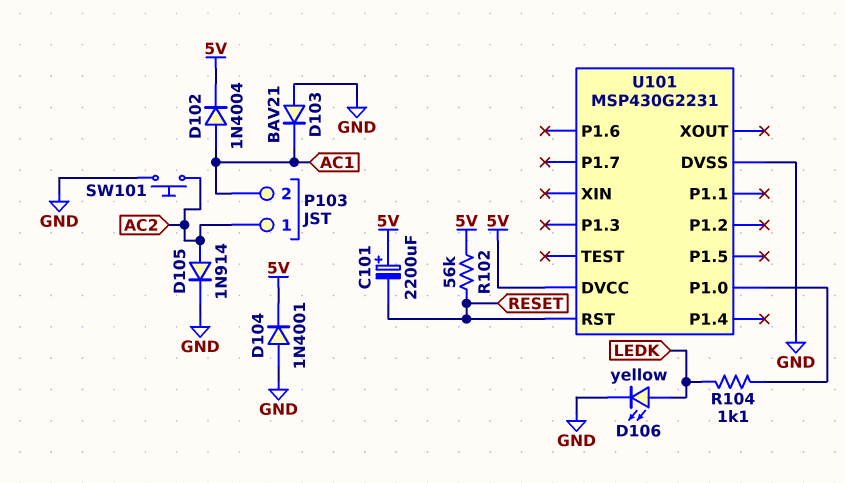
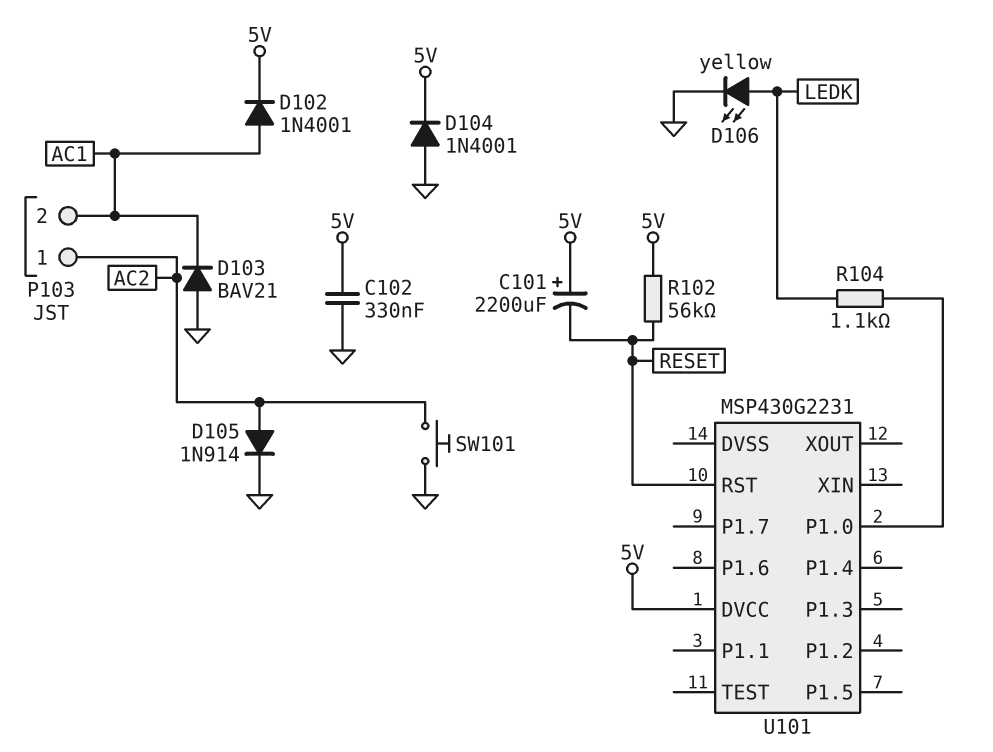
C102: none -> 330nF (5V, GND)
D102: diode 1N4004 (A AC1, K 5V) -> diode 1N4001 (A AC1, K 5V)
U101 pin DVSS: GND -> none

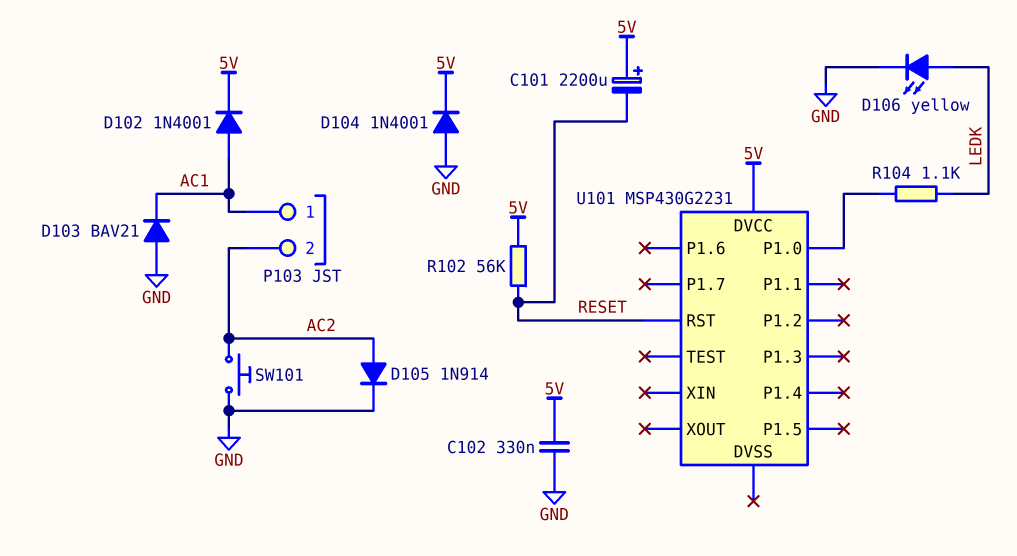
P103 pin 1: AC2 -> AC1
P103 pin 2: AC1 -> AC2

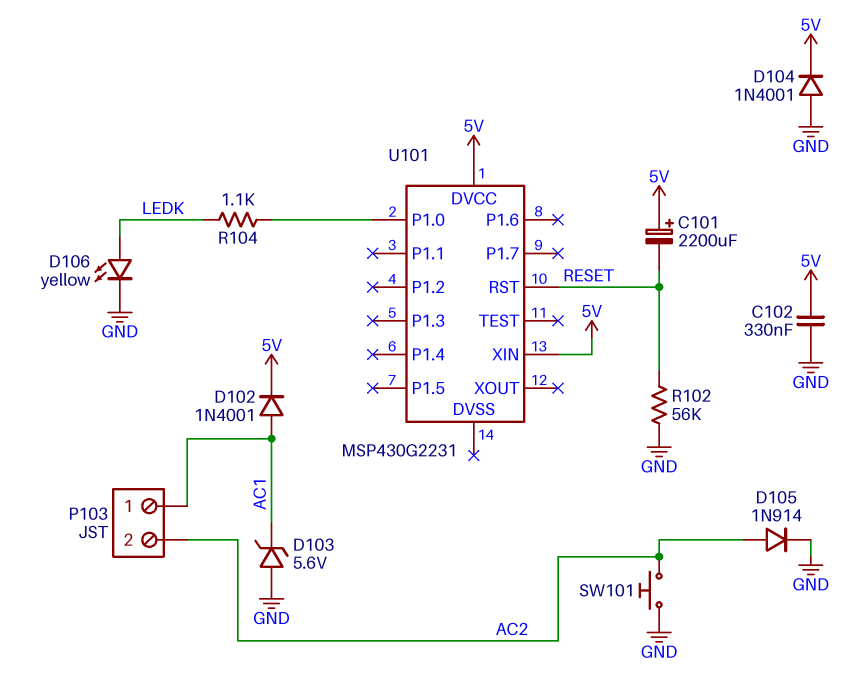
D103: diode BAV21 (A GND, K AC1) -> zener 5.6V (A GND, K AC1)
R102: 56k (5V, RESET) -> 56k (GND, RESET)
U101 pin XIN: none -> 5V

